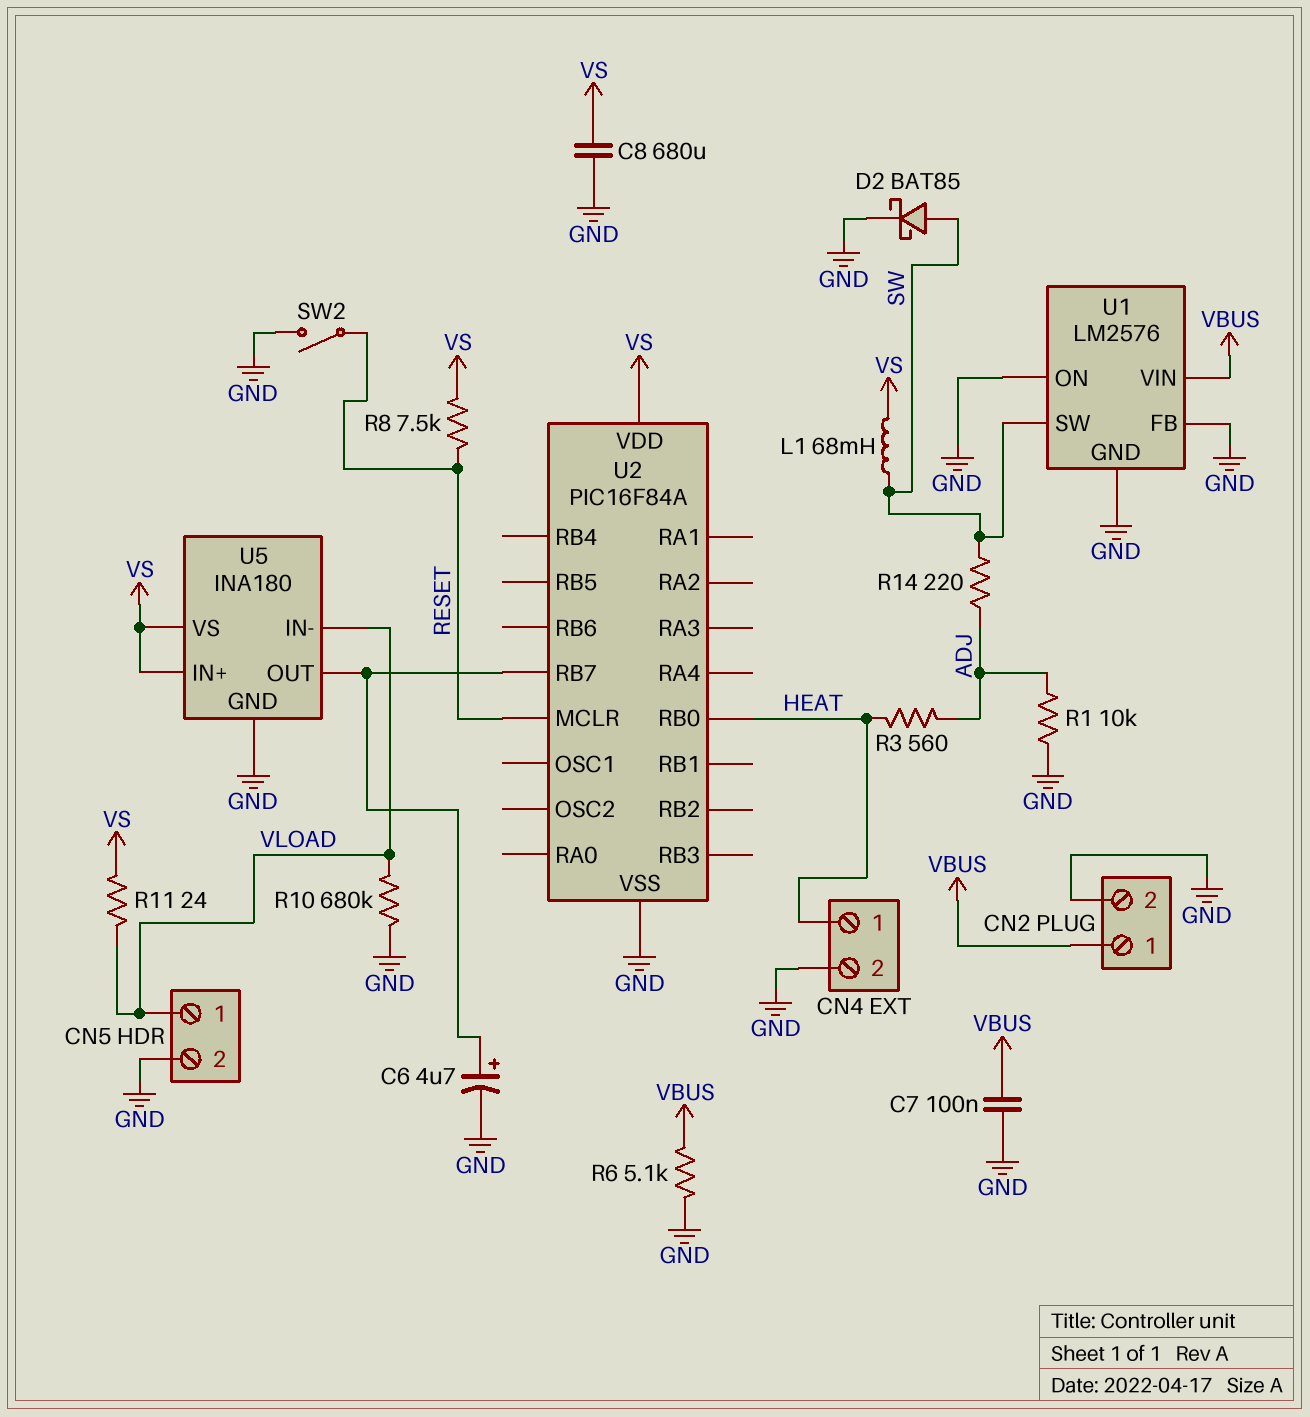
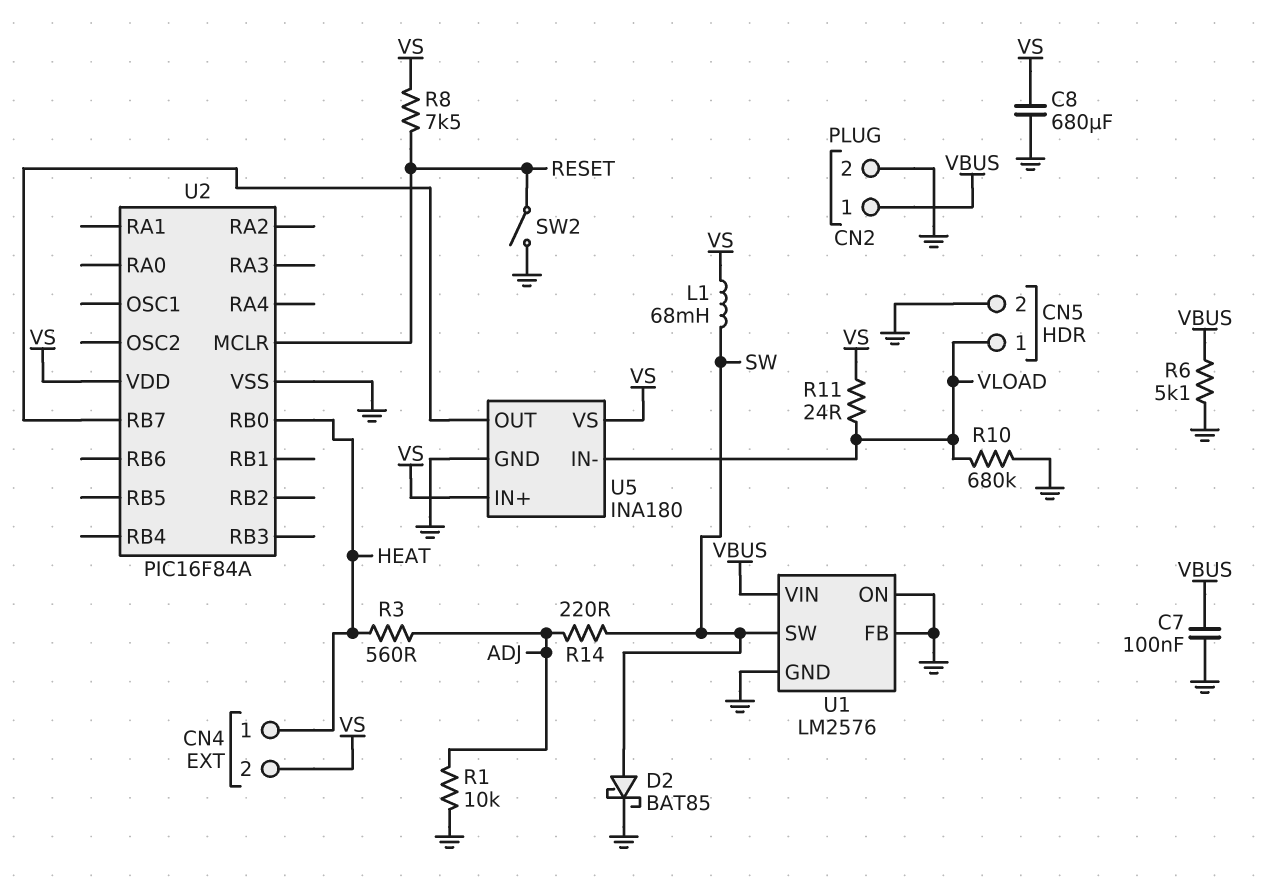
C6: 4.7uF (plus U2/RB7, minus GND) -> none
CN4 pin 2: GND -> VS

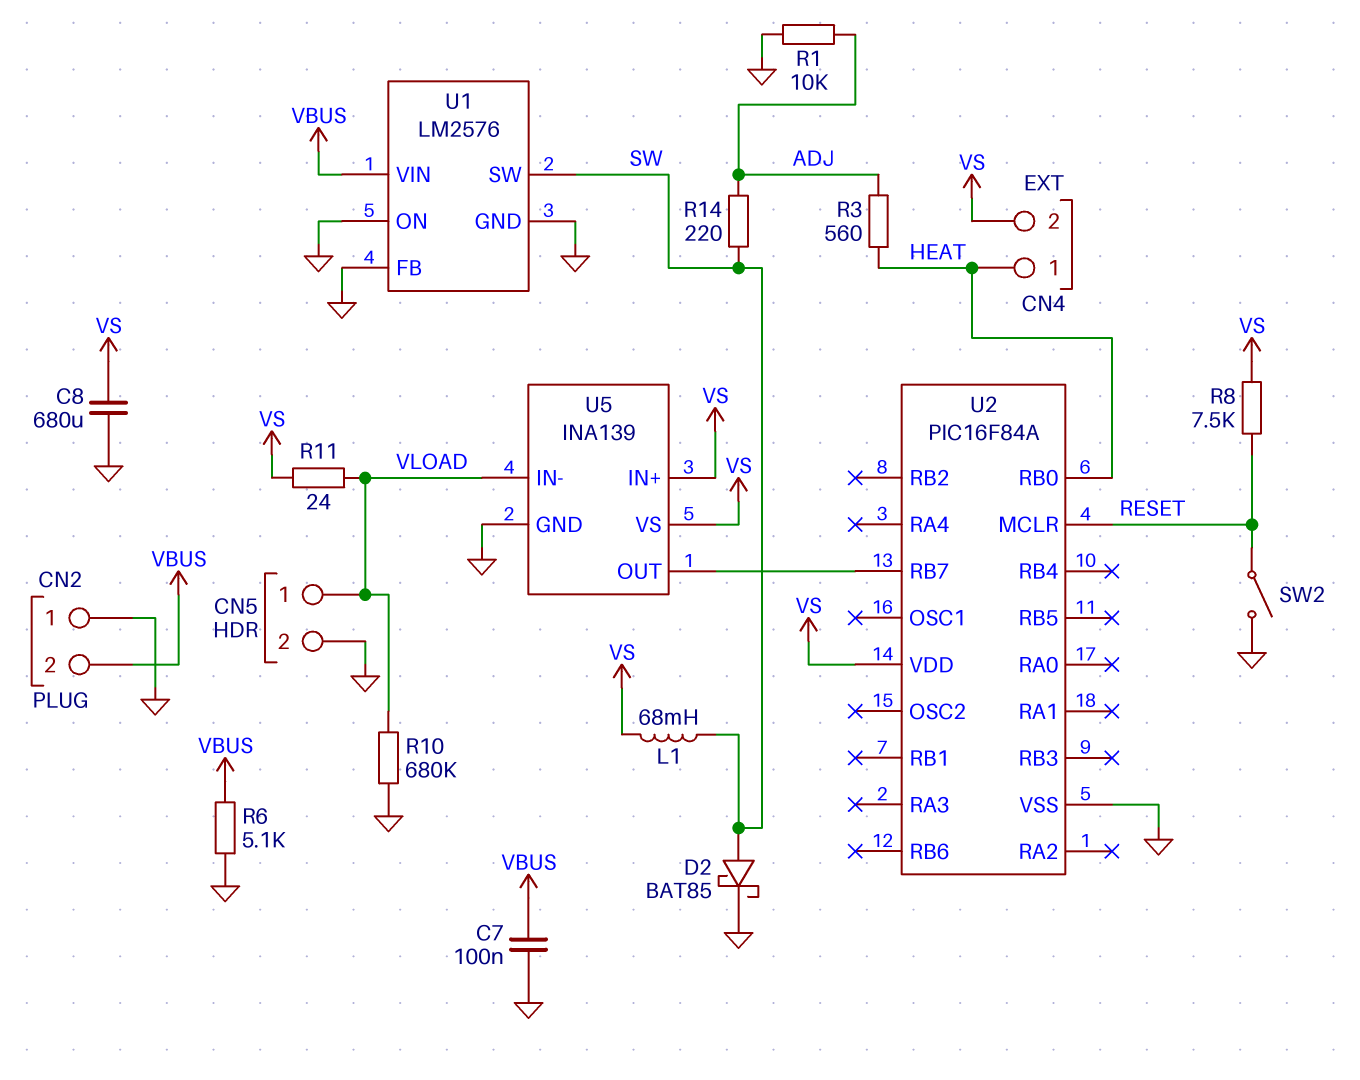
CN2 pin 1: VBUS -> GND
CN2 pin 2: GND -> VBUS
U5: INA180 -> INA139

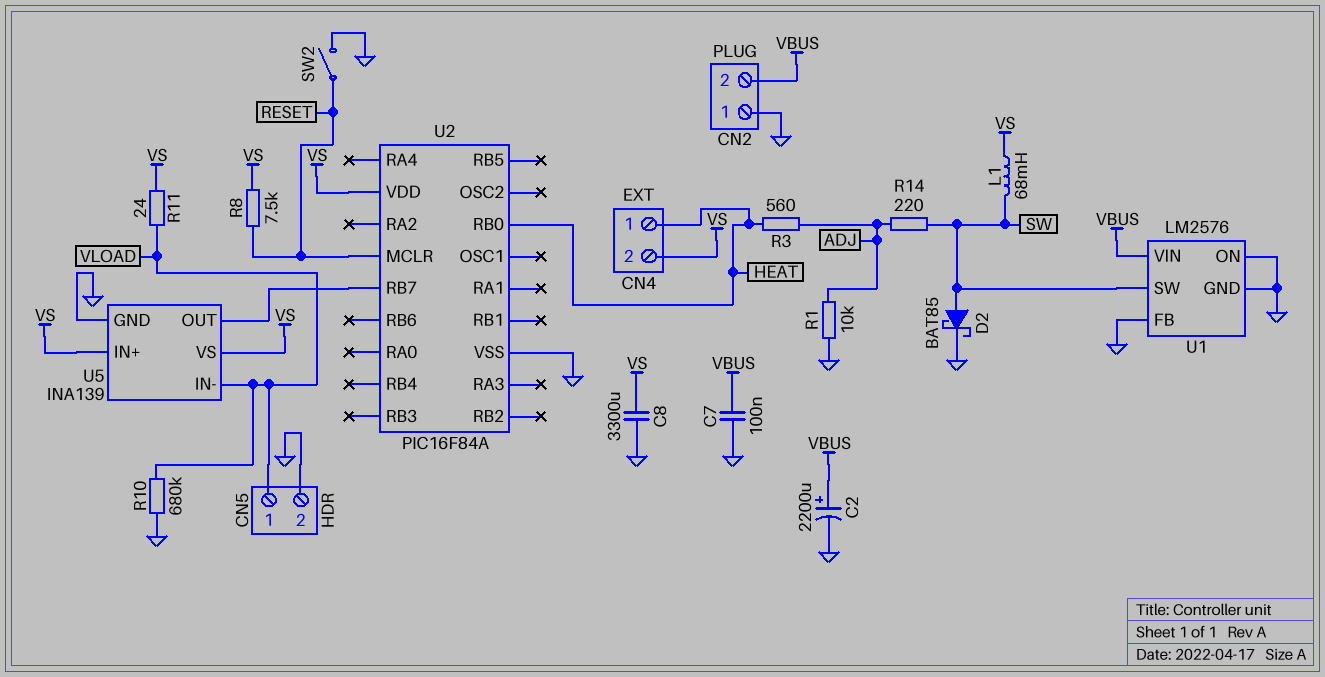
C2: none -> 2200uF (plus VBUS, minus GND)
C8: 680uF (GND, VS) -> 3300uF (GND, VS)
R6: 5.1k (GND, VBUS) -> none

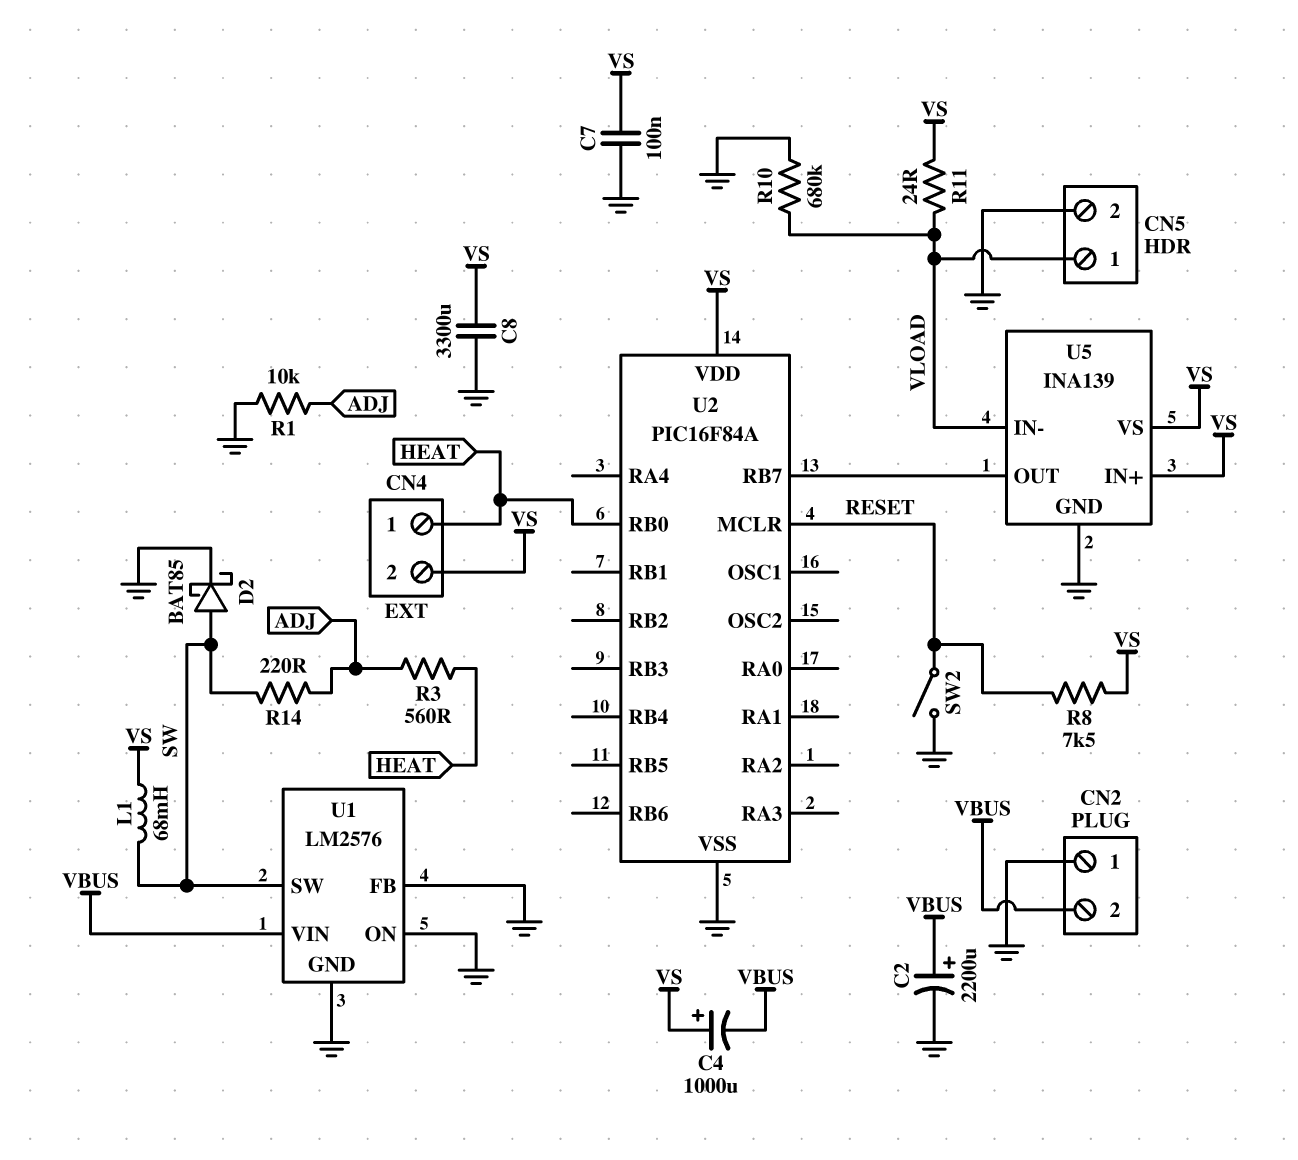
C4: none -> 1000uF (plus VS, minus VBUS)
C7: 100nF (GND, VBUS) -> 100nF (GND, VS)

